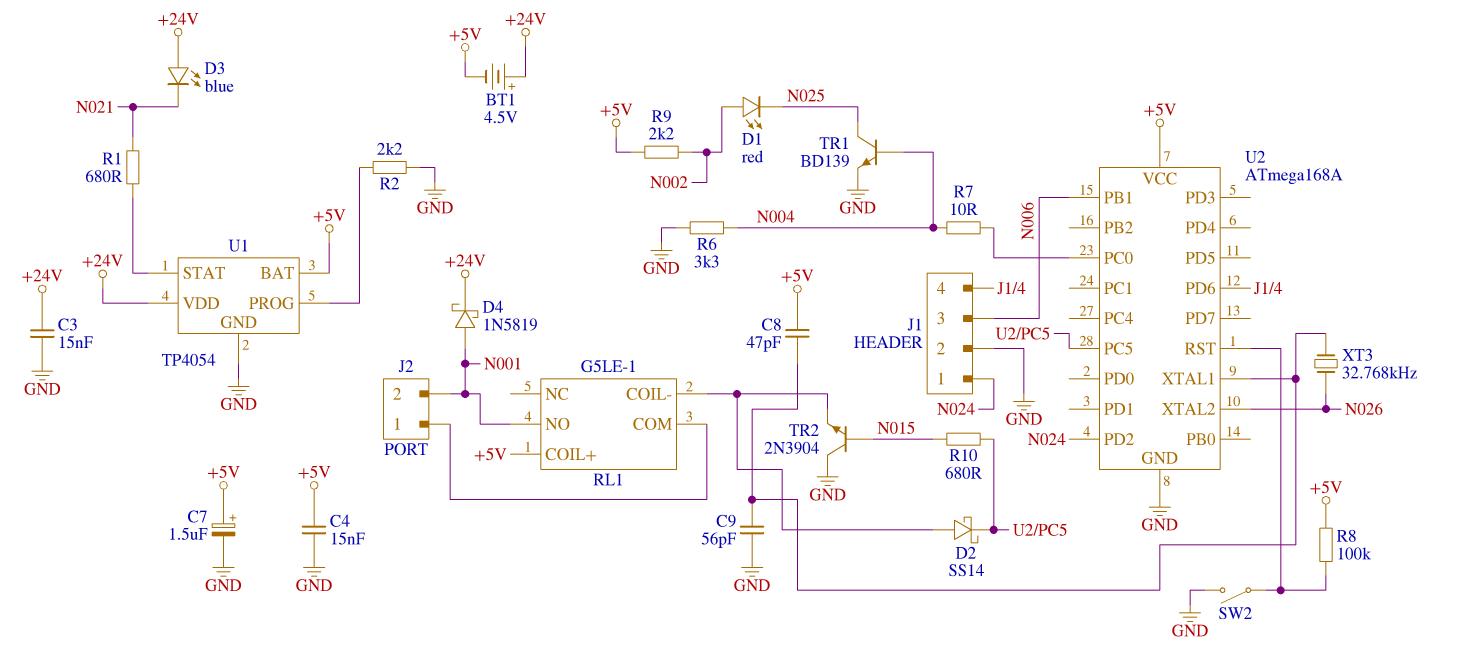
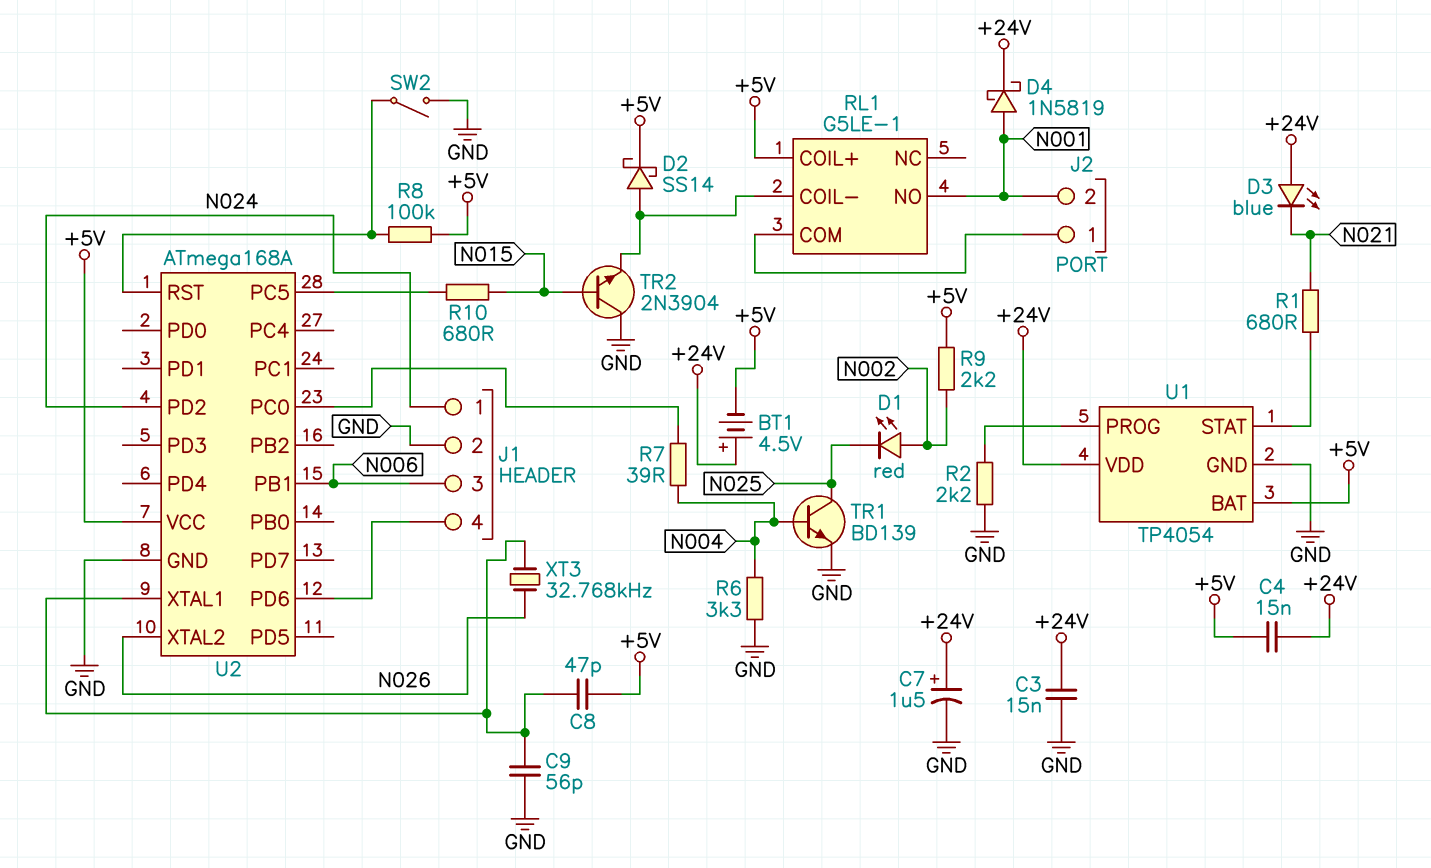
C4: 15nF (+5V, GND) -> 15nF (+5V, +24V)
C7: 1.5uF (plus +5V, minus GND) -> 1.5uF (plus +24V, minus GND)
D2: schottky SS14 (A RL1/COIL-, K U2/PC5) -> schottky SS14 (A RL1/COIL-, K +5V)
R7: 10 (N004, U2/PC0) -> 39 (N004, U2/PC0)

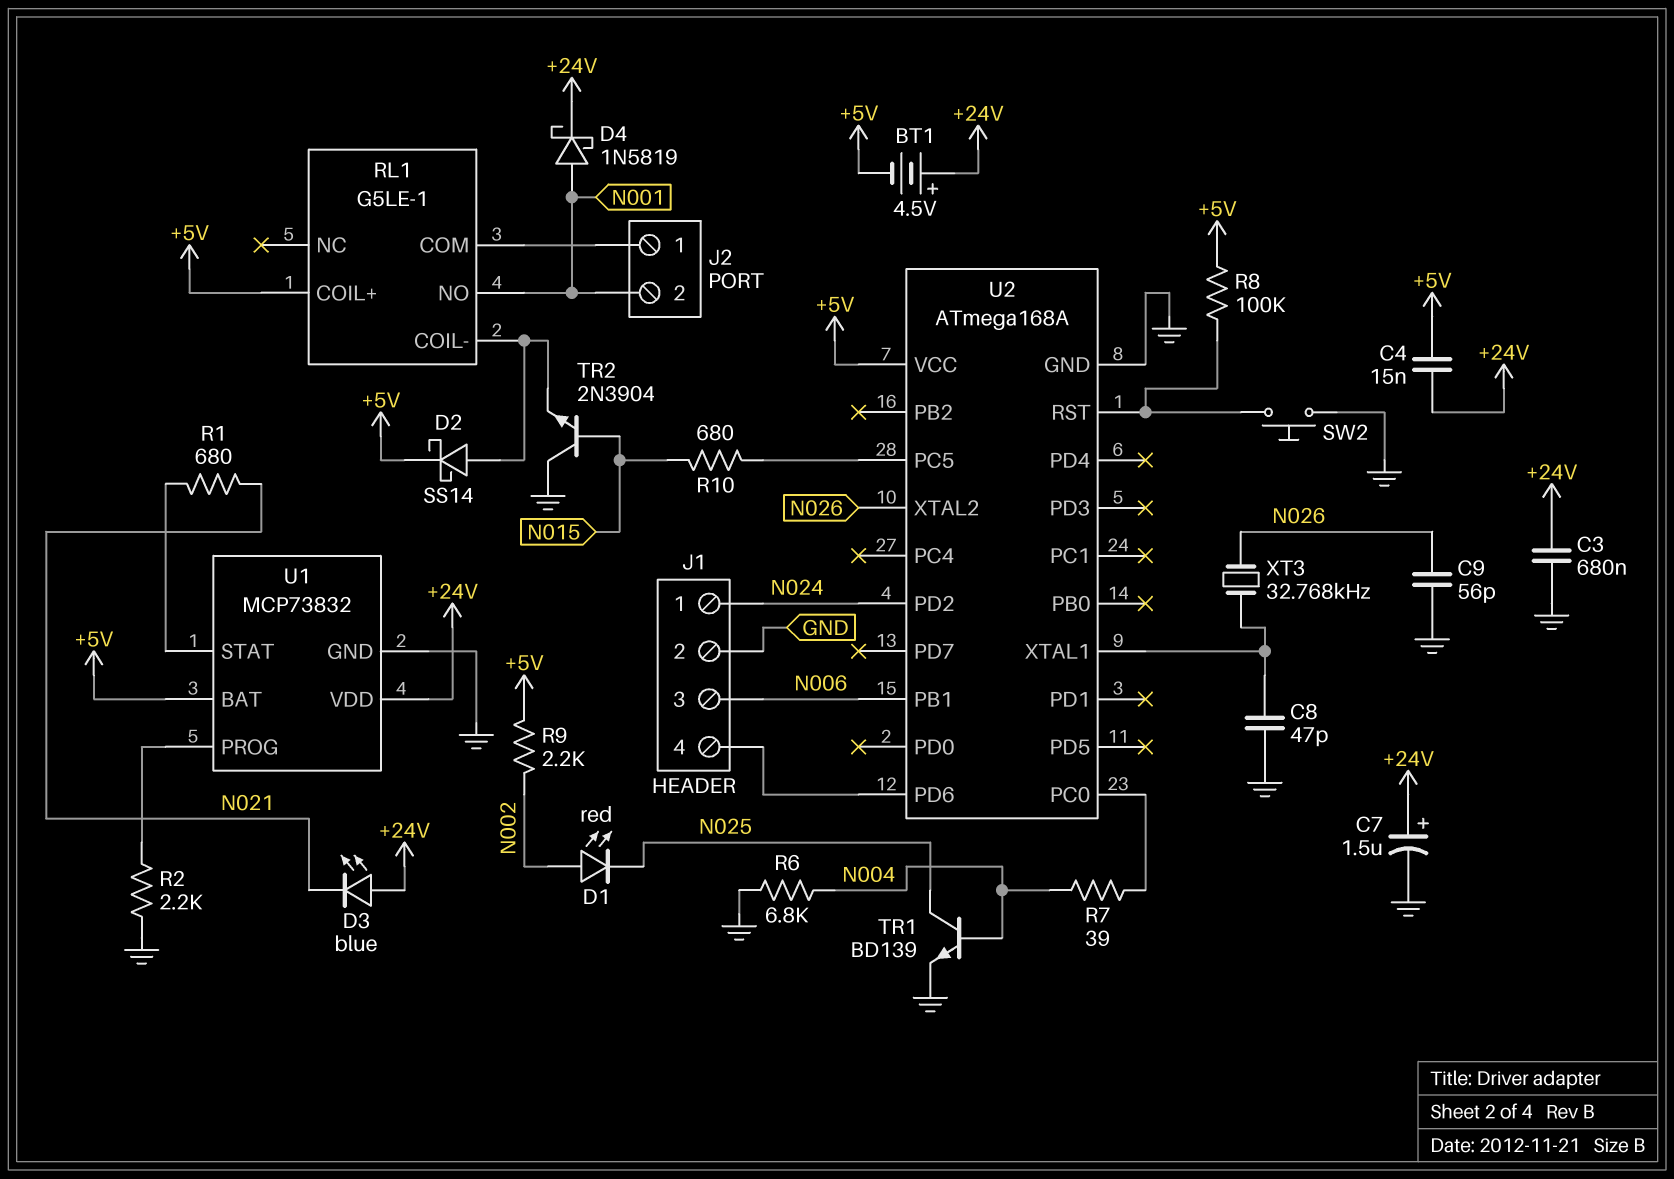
C3: 15nF (+24V, GND) -> 680nF (+24V, GND)
C8: 47pF (+5V, U2/XTAL1) -> 47pF (GND, U2/XTAL1)
C9: 56pF (GND, U2/XTAL1) -> 56pF (GND, N026)
R6: 3.3k (GND, N004) -> 6.8k (GND, N004)
SW2: switch (GND, U2/RST) -> button (GND, U2/RST)
U1: TP4054 -> MCP73832

